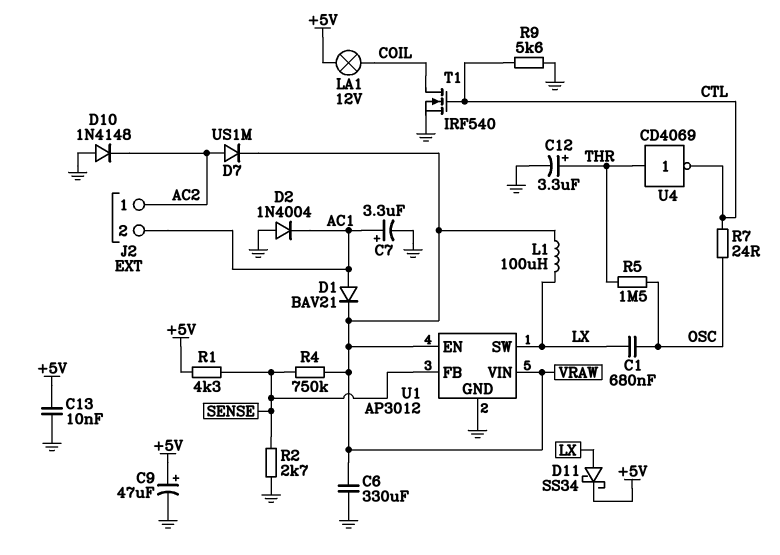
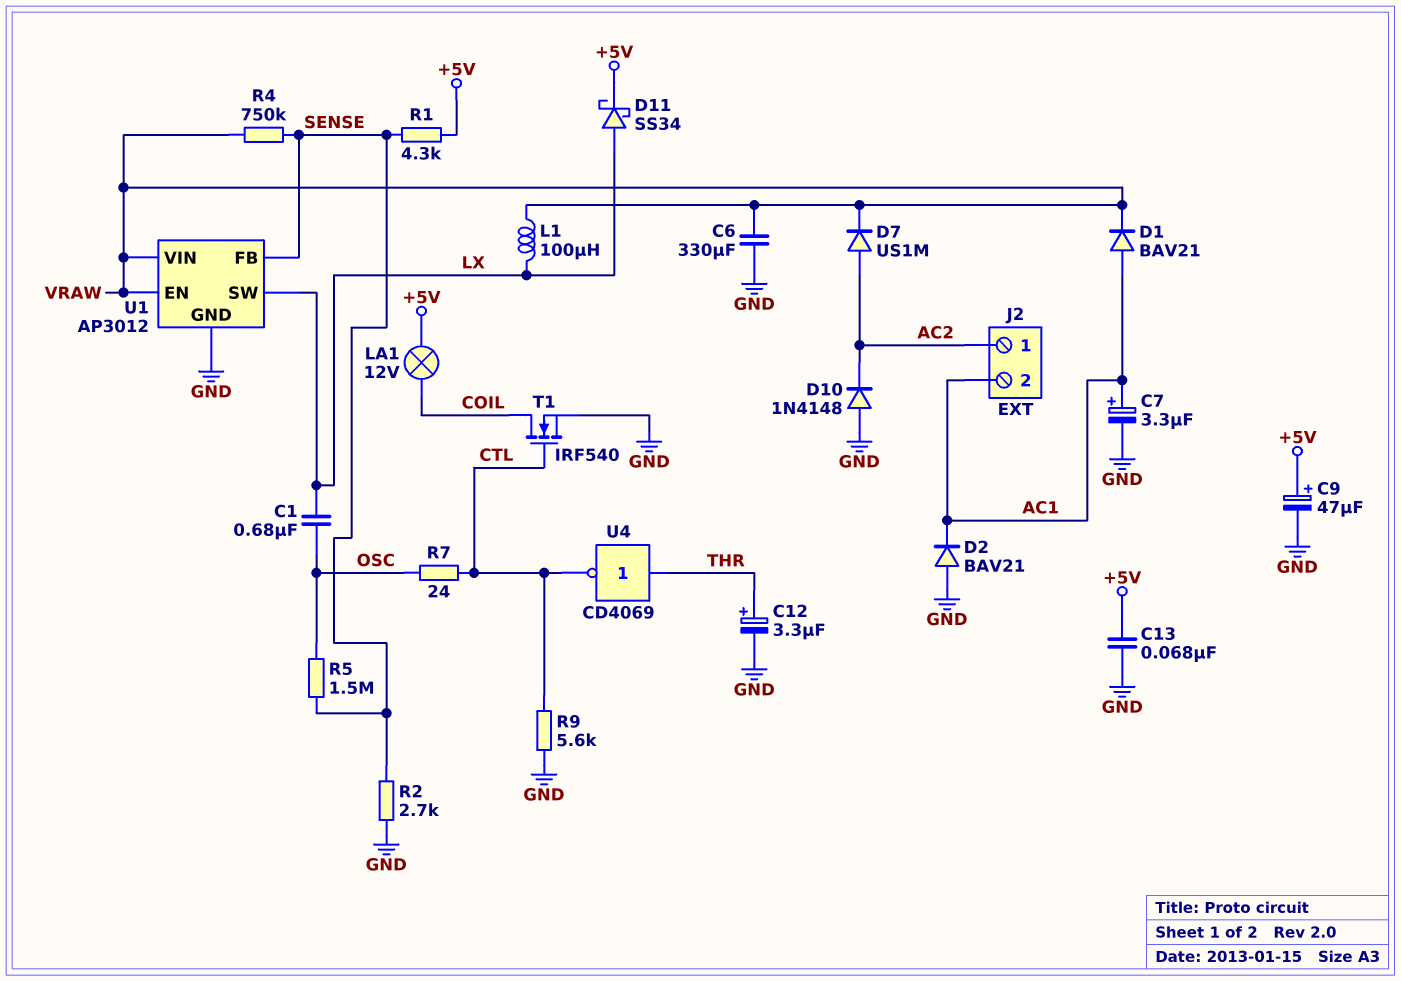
C13: 10nF (+5V, GND) -> 68nF (+5V, GND)
D2: diode 1N4004 (A GND, K AC1) -> diode BAV21 (A GND, K AC1)
R5: 1.5M (OSC, THR) -> 1.5M (OSC, SENSE)

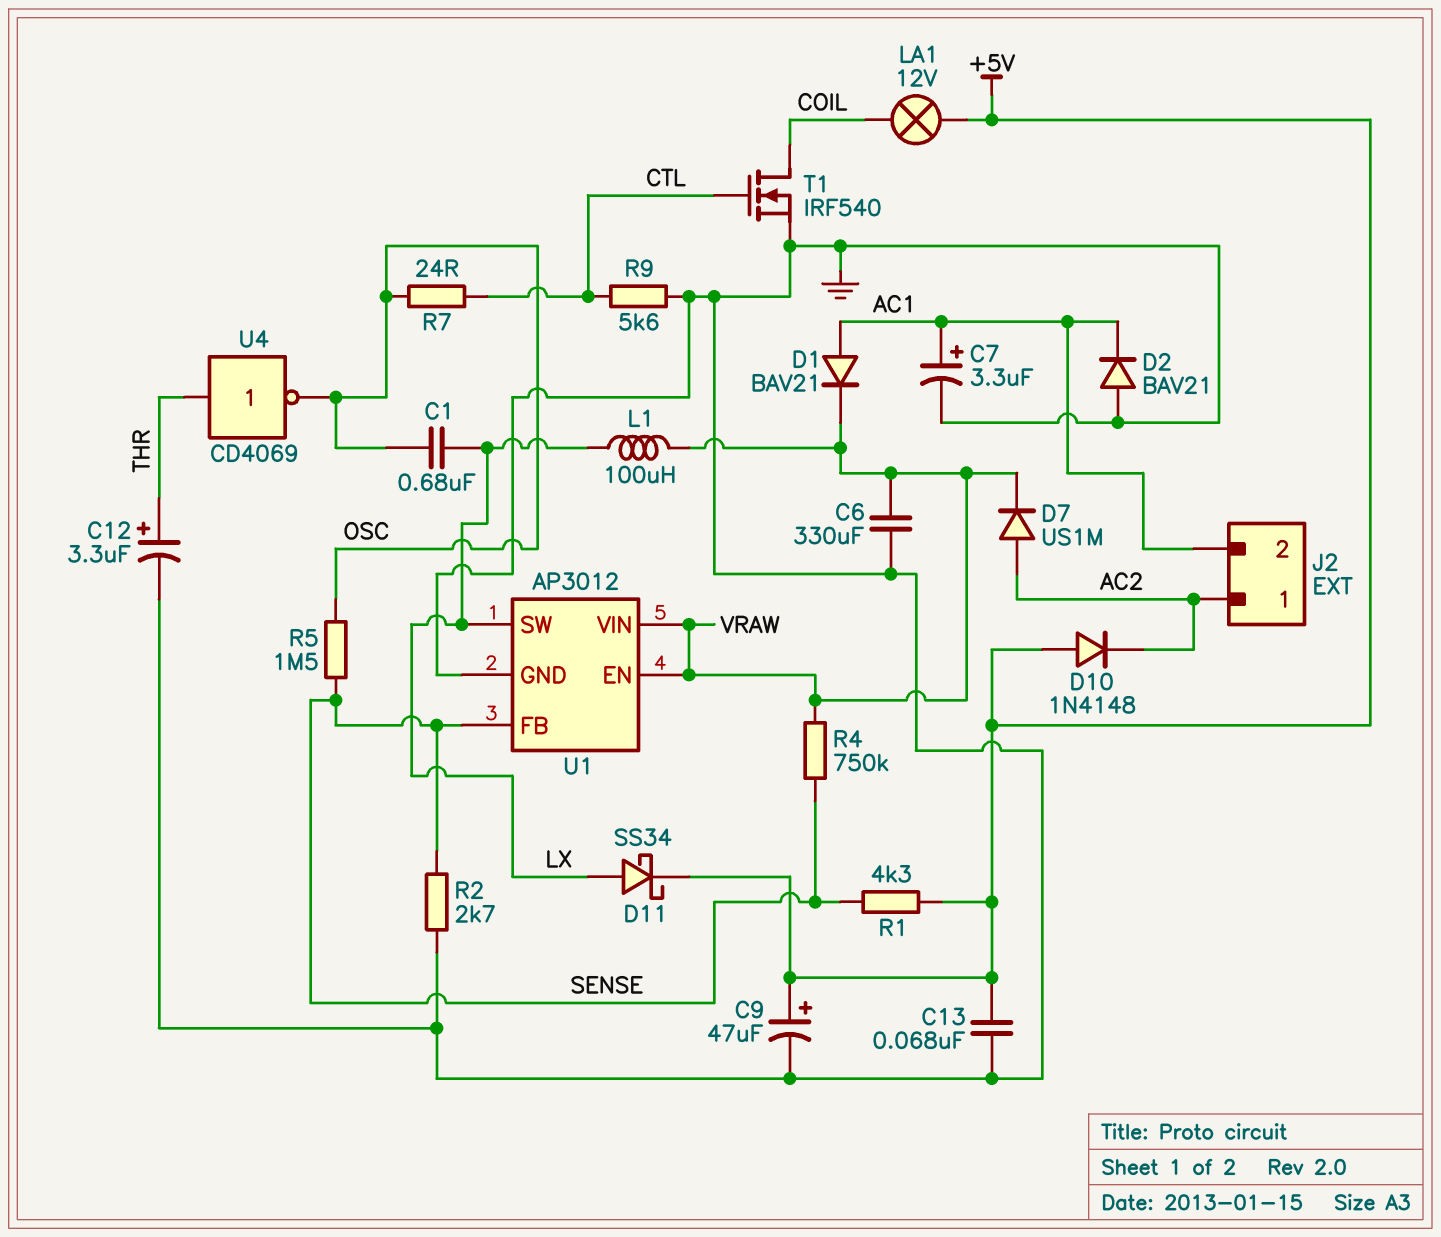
D10: diode 1N4148 (A GND, K AC2) -> diode 1N4148 (A +5V, K AC2)
U4: NOT CD4069 (in THR, out CTL) -> NOT CD4069 (in THR, out OSC)

